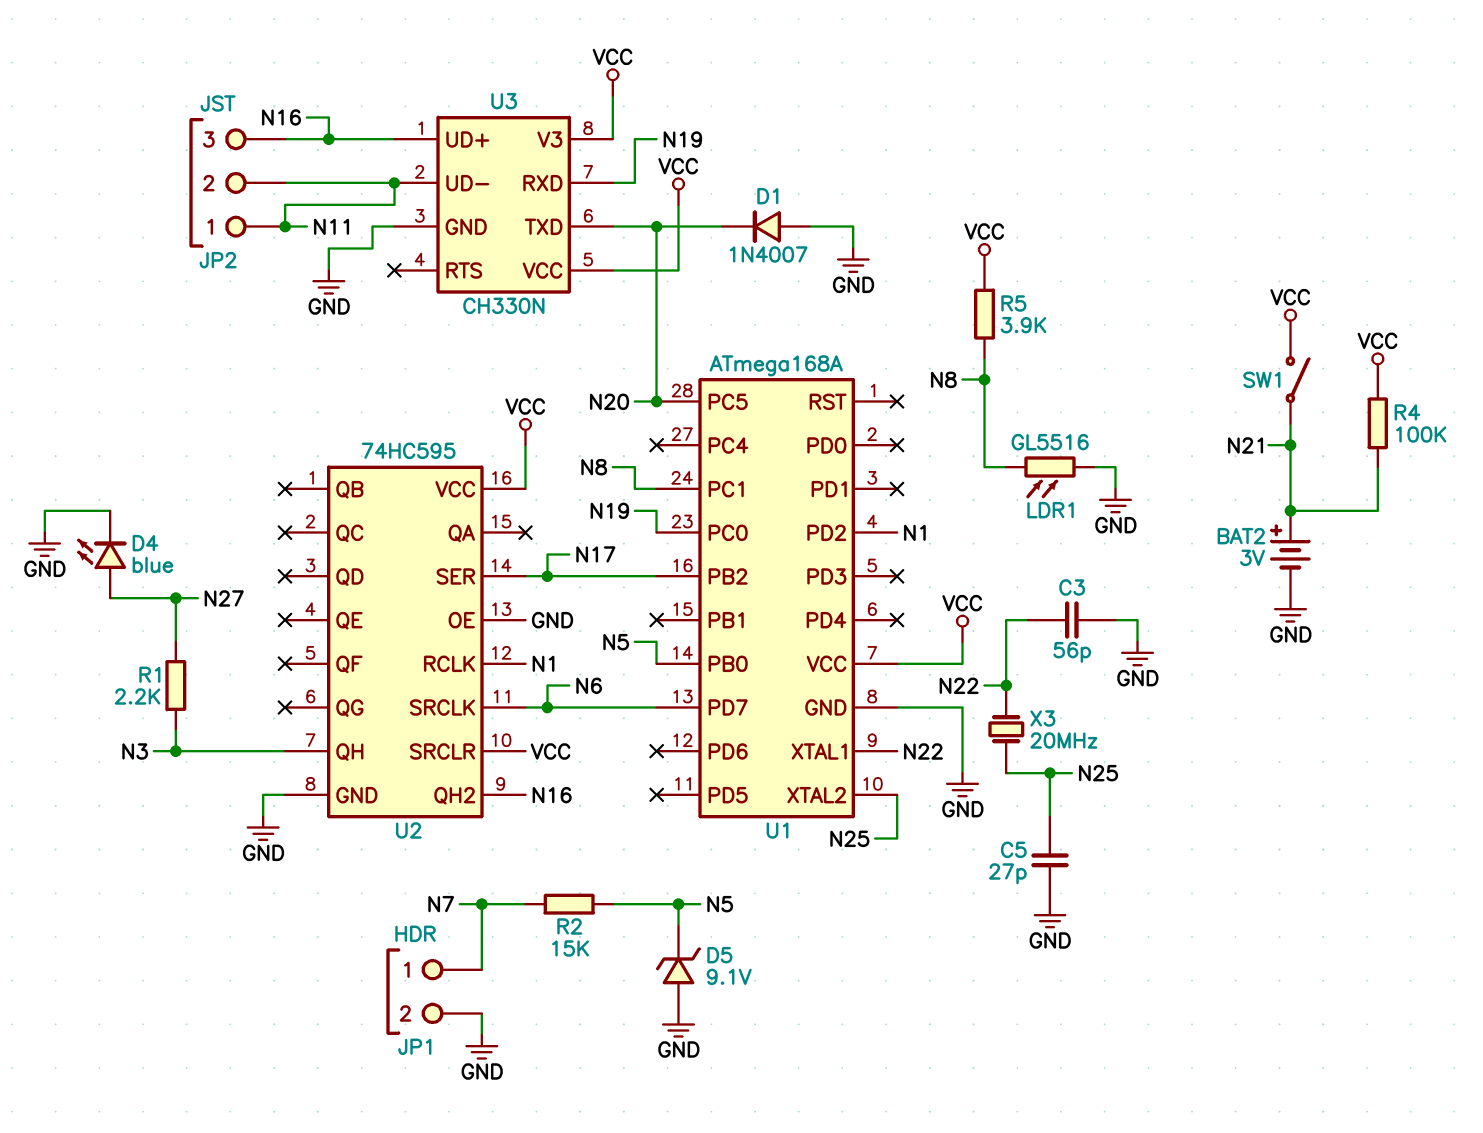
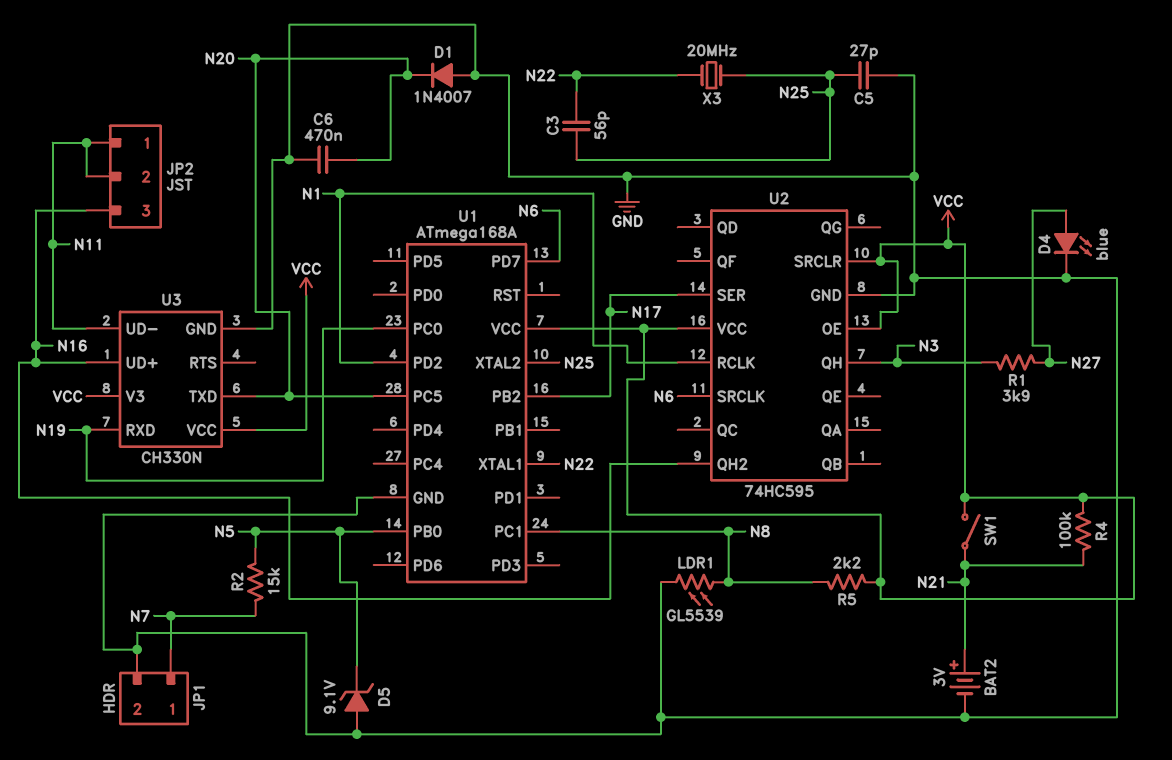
C3: 56pF (GND, N22) -> 56pF (N22, N25)
C6: none -> 470nF (GND, N20)
LDR1: GL5516 (GND, N8) -> GL5539 (GND, N8)
R1: 2.2k (N3, N27) -> 3.9k (N3, N27)
R5: 3.9k (N8, VCC) -> 2.2k (N8, VCC)
U2 pin OE: GND -> VCC

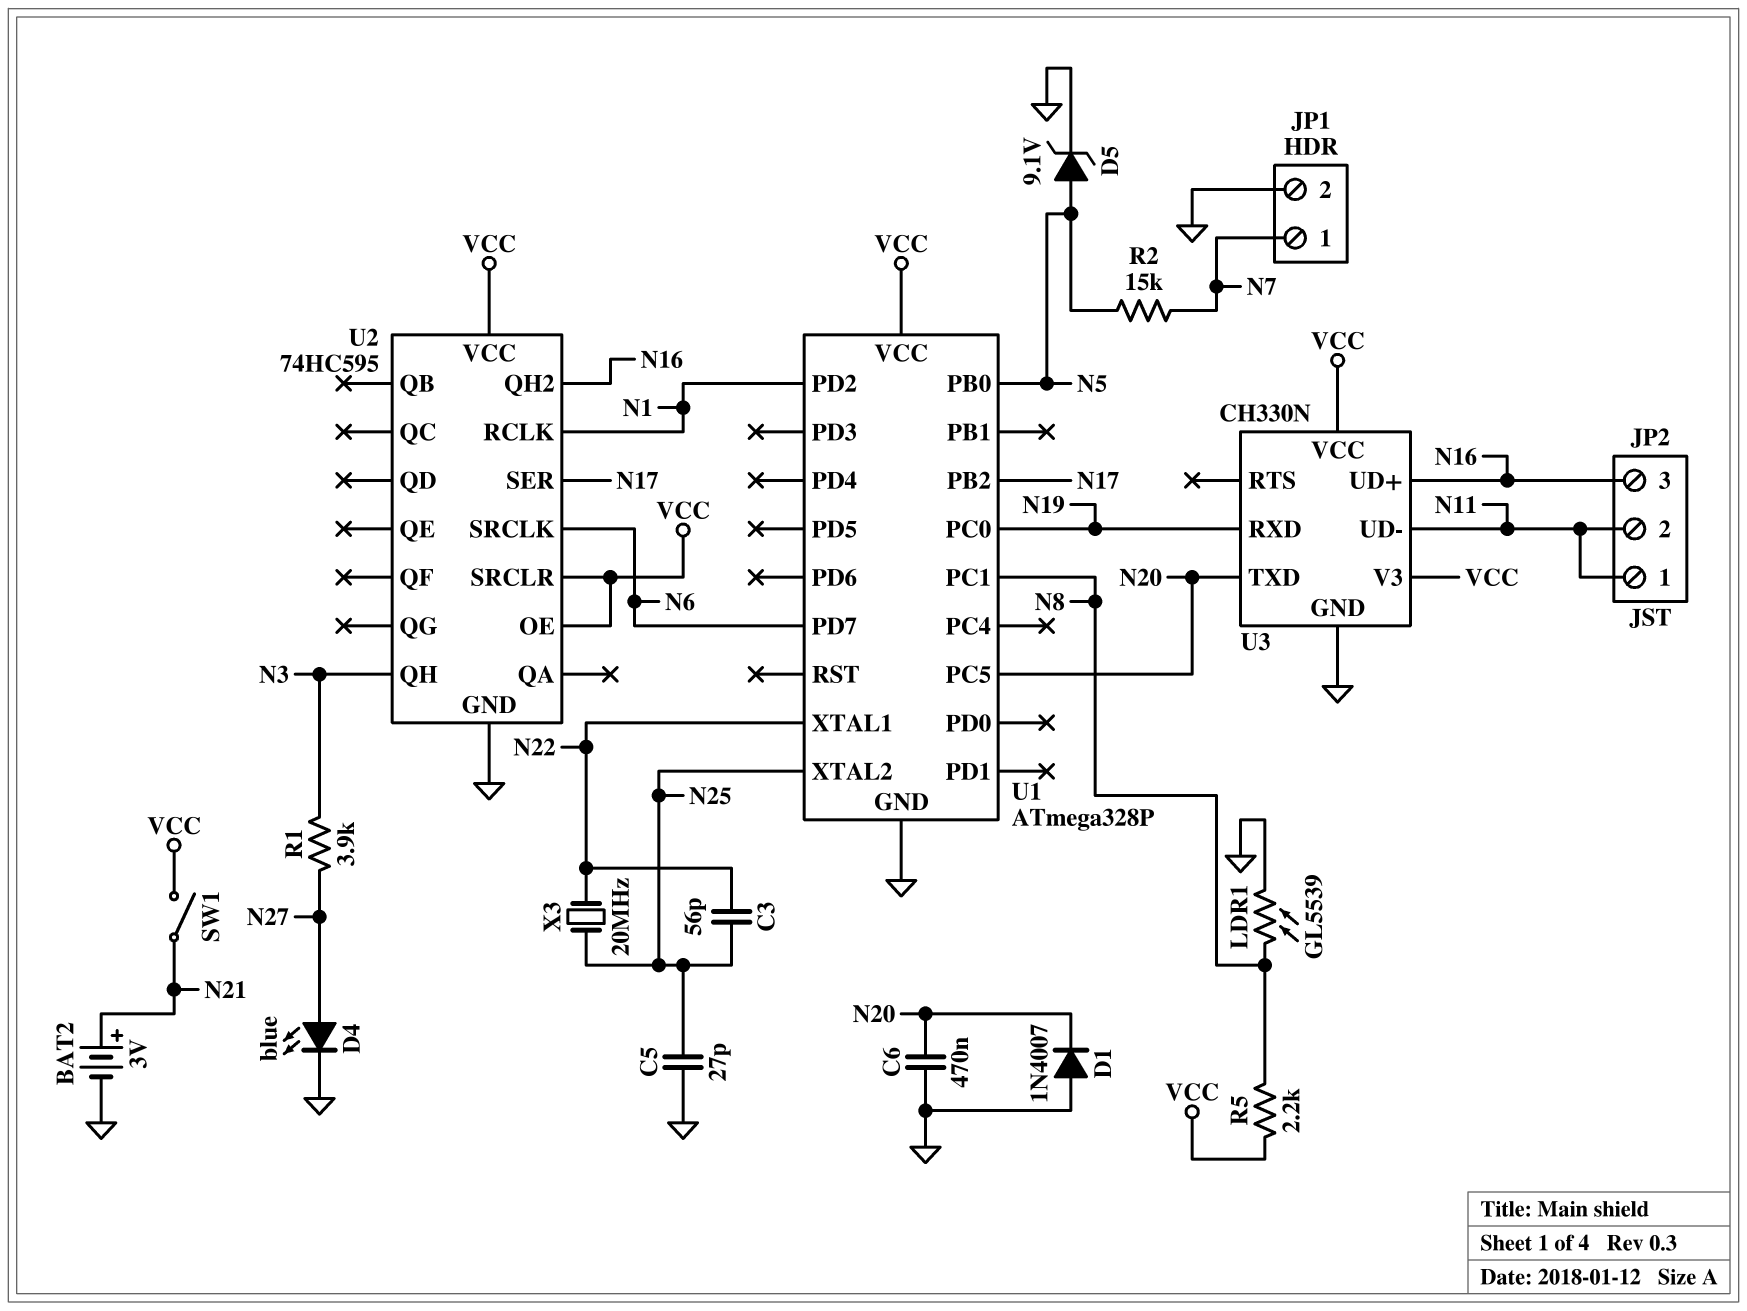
D5: zener 9.1V (A GND, K N5) -> zener 9.1V (A N5, K GND)
R4: 100k (N21, VCC) -> none
U1: ATmega168A -> ATmega328P

